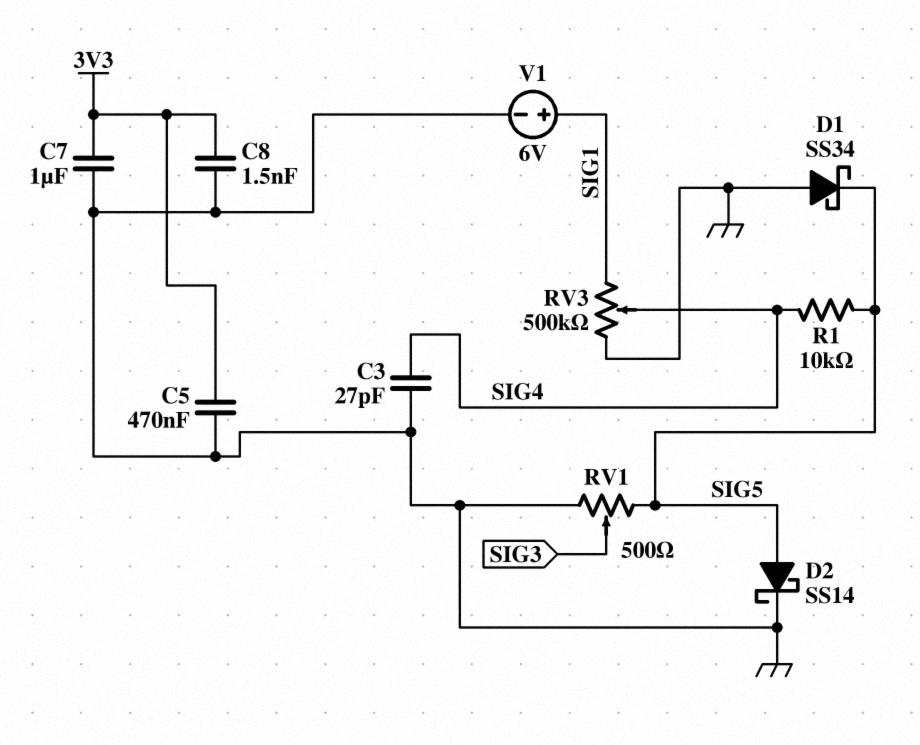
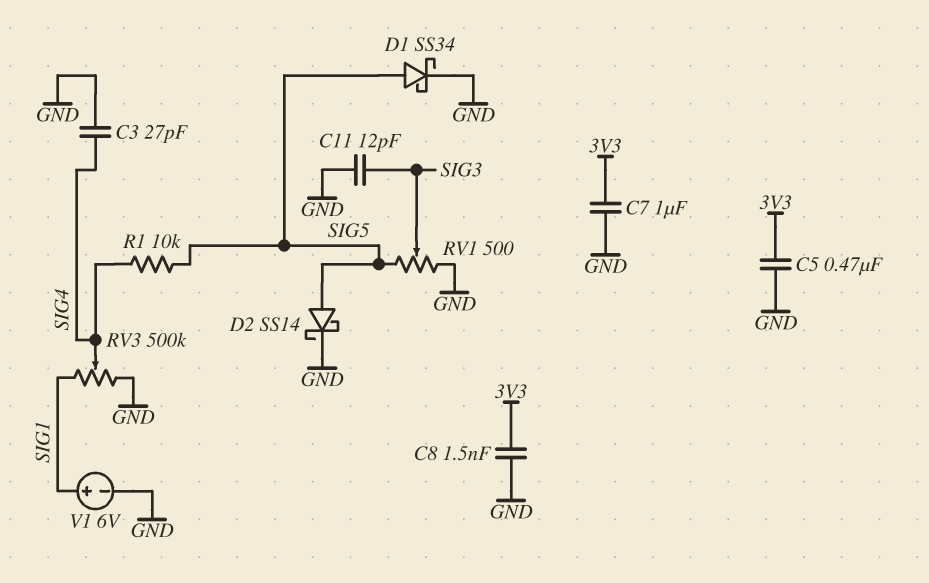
C11: none -> 12pF (GND, SIG3)
D1: schottky SS34 (A GND, K SIG5) -> schottky SS34 (A SIG5, K GND)

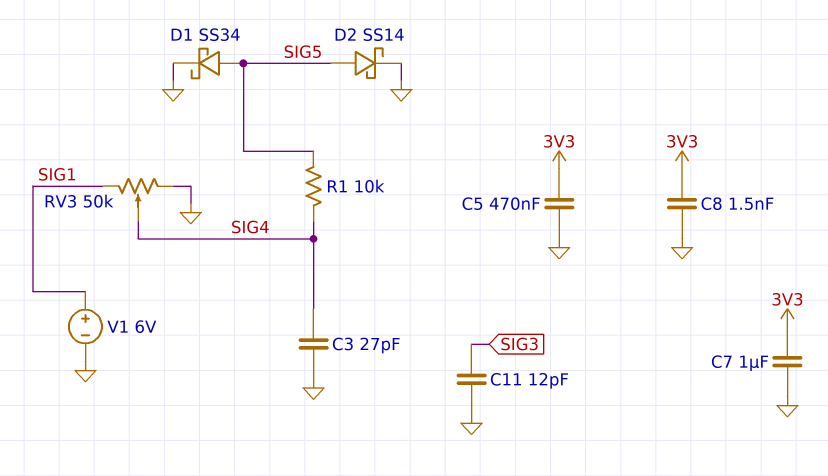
RV1: 500 (GND, SIG5, wiper SIG3) -> none
RV3: 500k (GND, SIG1, wiper SIG4) -> 50k (GND, SIG1, wiper SIG4)

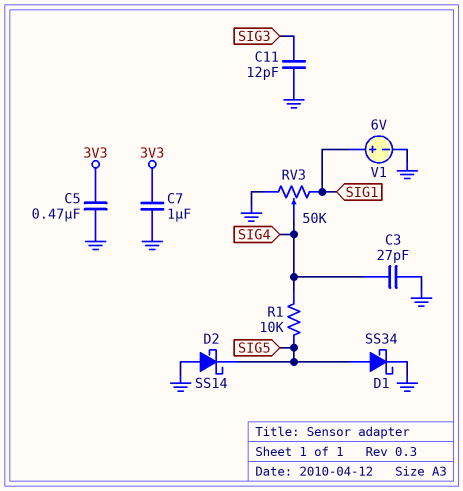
C8: 1.5nF (3V3, GND) -> none
D2: schottky SS14 (A SIG5, K GND) -> schottky SS14 (A GND, K SIG5)

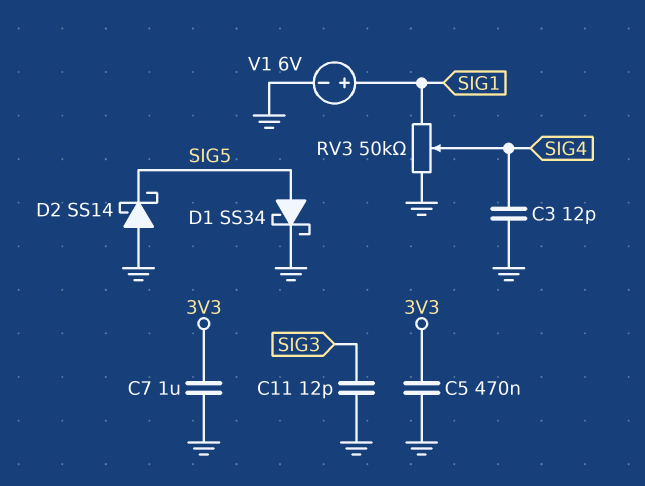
C3: 27pF (GND, SIG4) -> 12pF (GND, SIG4)
R1: 10k (SIG4, SIG5) -> none

